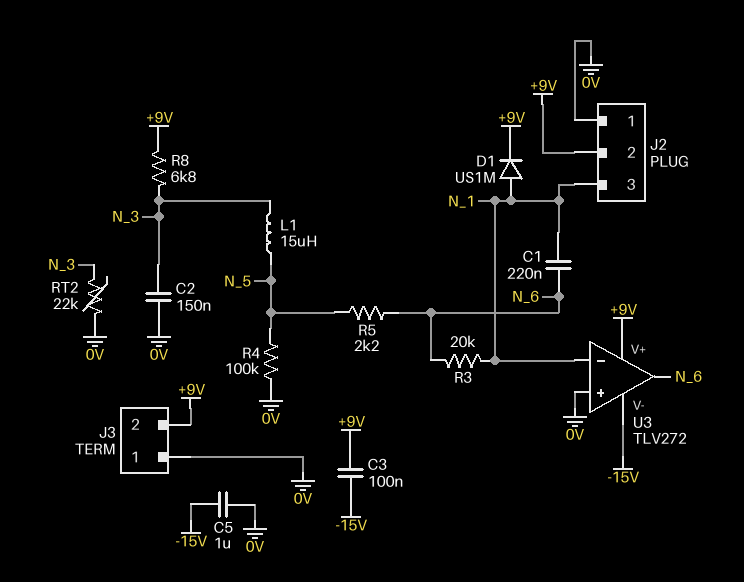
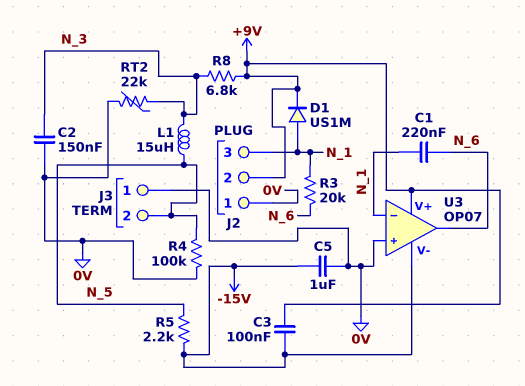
J3 pin 2: +9V -> N_5
R5: 2.2k (N_5, N_6) -> 2.2k (-15V, N_5)
U3: TLV272 -> OP07

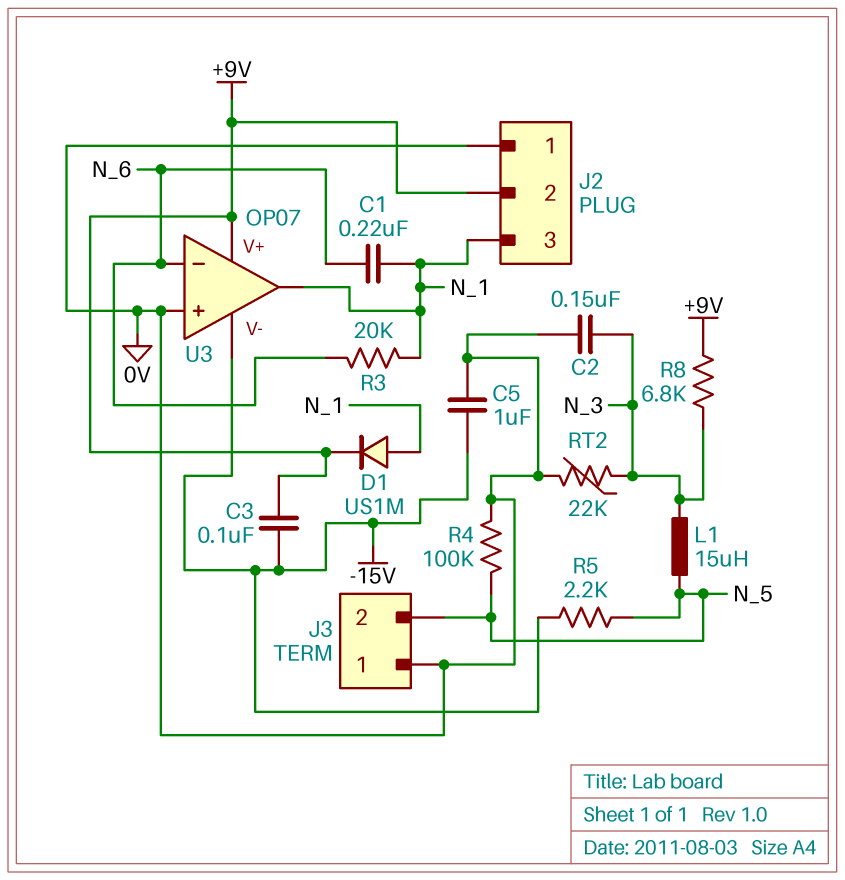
U3 pin in-: N_1 -> N_6
U3 pin out: N_6 -> N_1

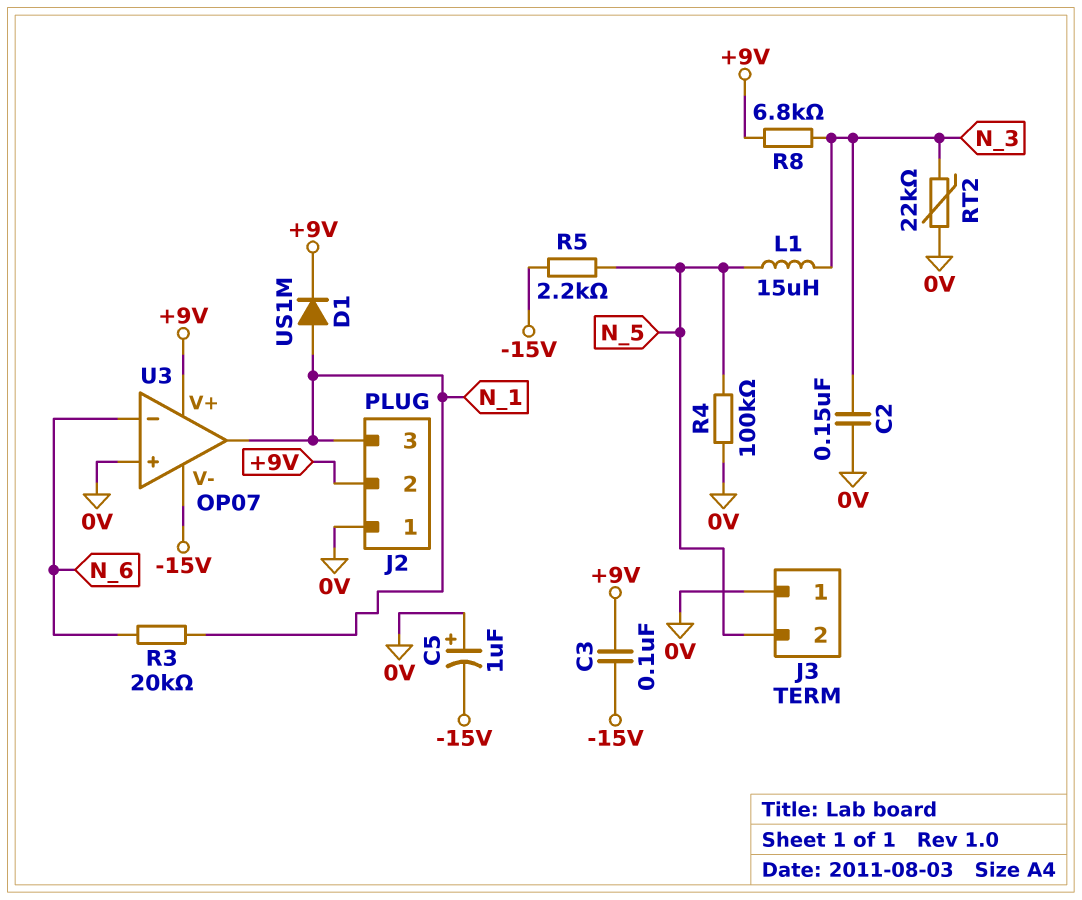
C1: 220nF (N_1, N_6) -> none
C5: 1uF (-15V, 0V) -> 1uF (plus 0V, minus -15V)

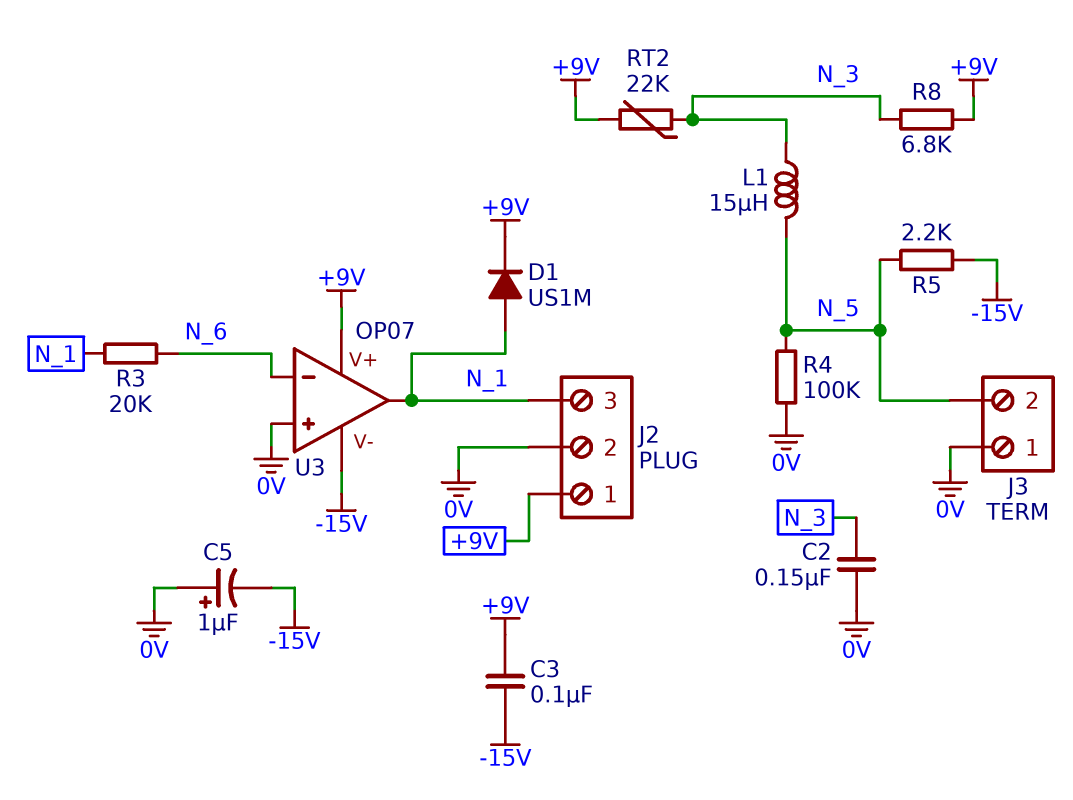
J2 pin 1: 0V -> +9V
J2 pin 2: +9V -> 0V
RT2: 22k (0V, N_3) -> 22k (+9V, N_3)

